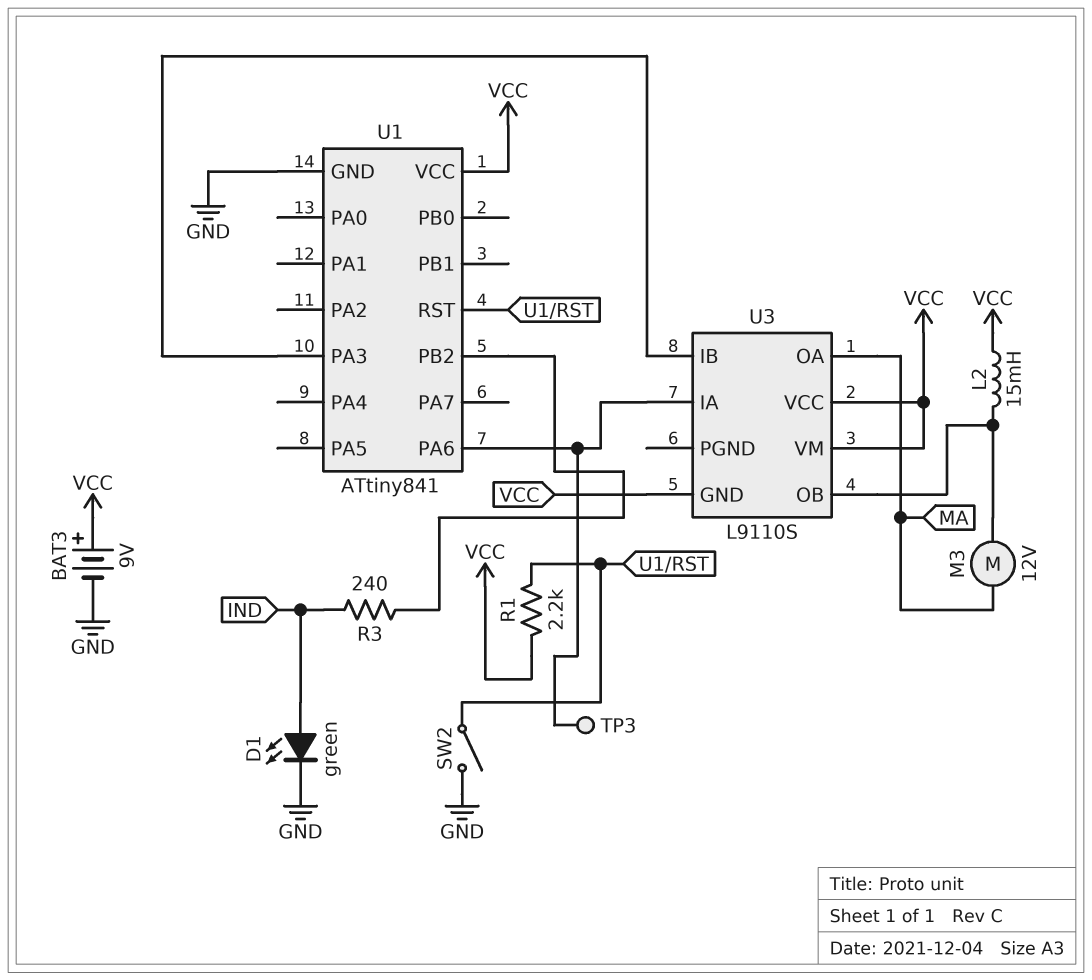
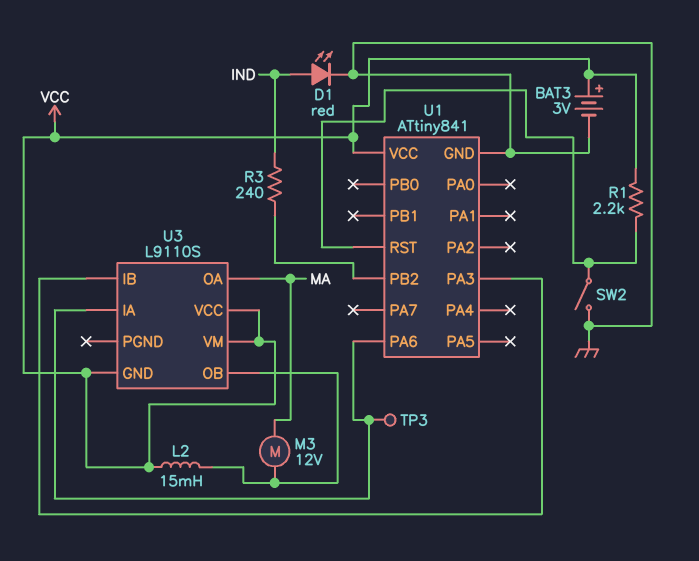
BAT3: 9V (plus VCC, minus GND) -> 3V (plus VCC, minus GND)
D1: LED green (A IND, K GND) -> LED red (A IND, K GND)

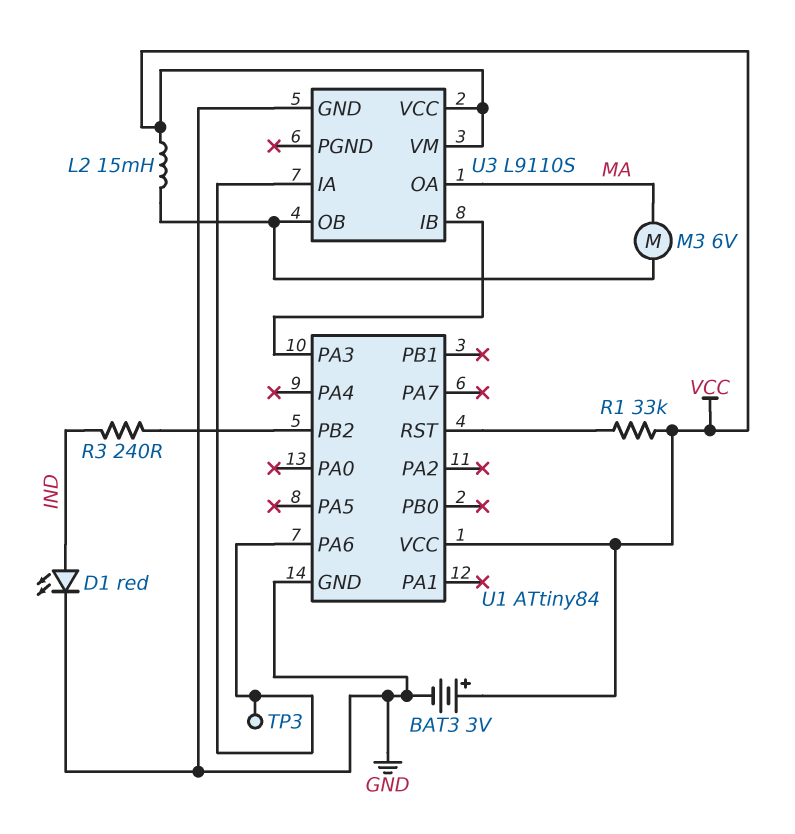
M3: motor 12V (MA, U3/OB) -> motor 6V (MA, U3/OB)
R1: 2.2k (U1/RST, VCC) -> 33k (U1/RST, VCC)
SW2: switch (GND, U1/RST) -> none
U1: ATtiny841 -> ATtiny84
U3 pin GND: VCC -> GND

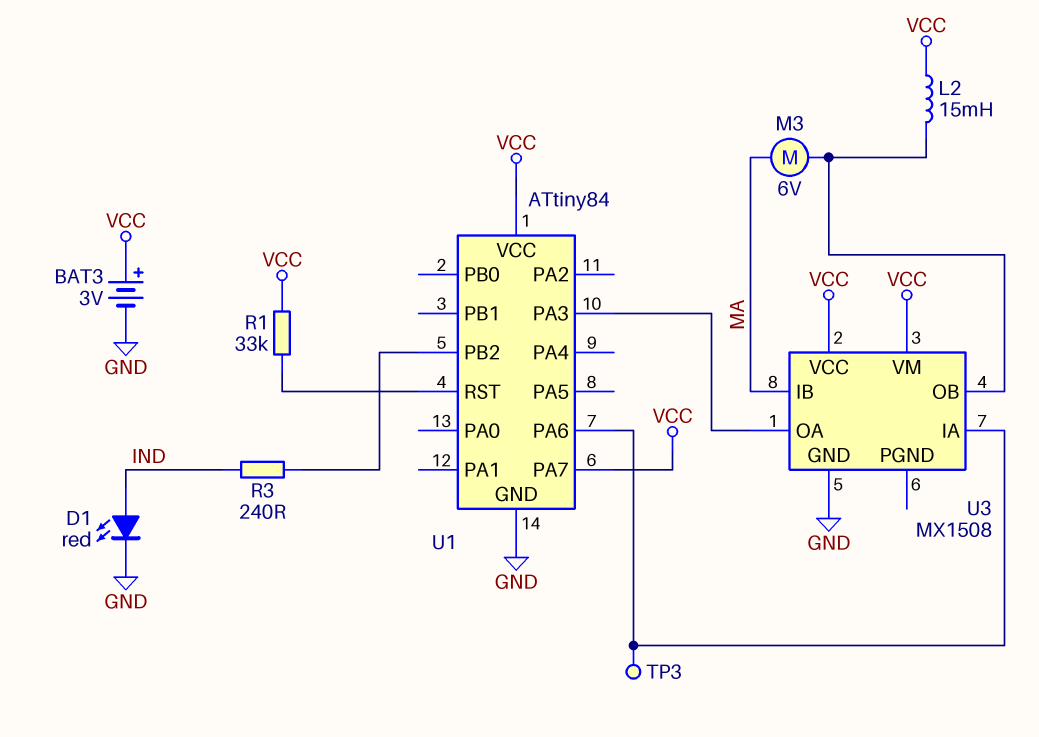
U1 pin PA7: none -> VCC
U3: L9110S -> MX1508
U3 pin IB: U1/PA3 -> MA
U3 pin OA: MA -> U1/PA3

